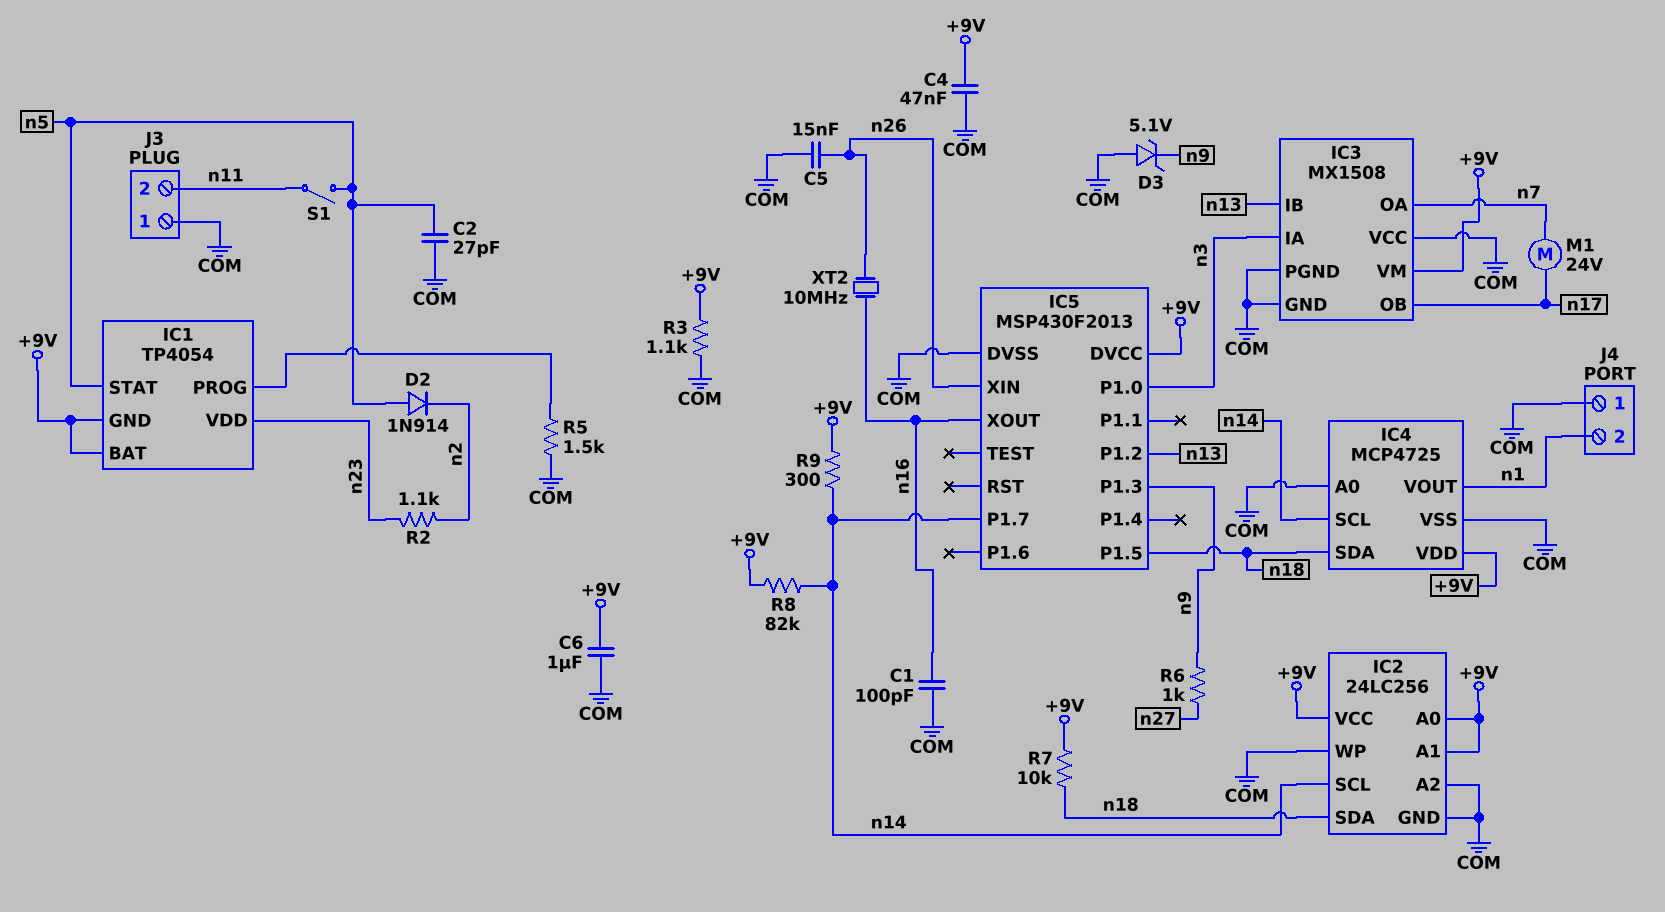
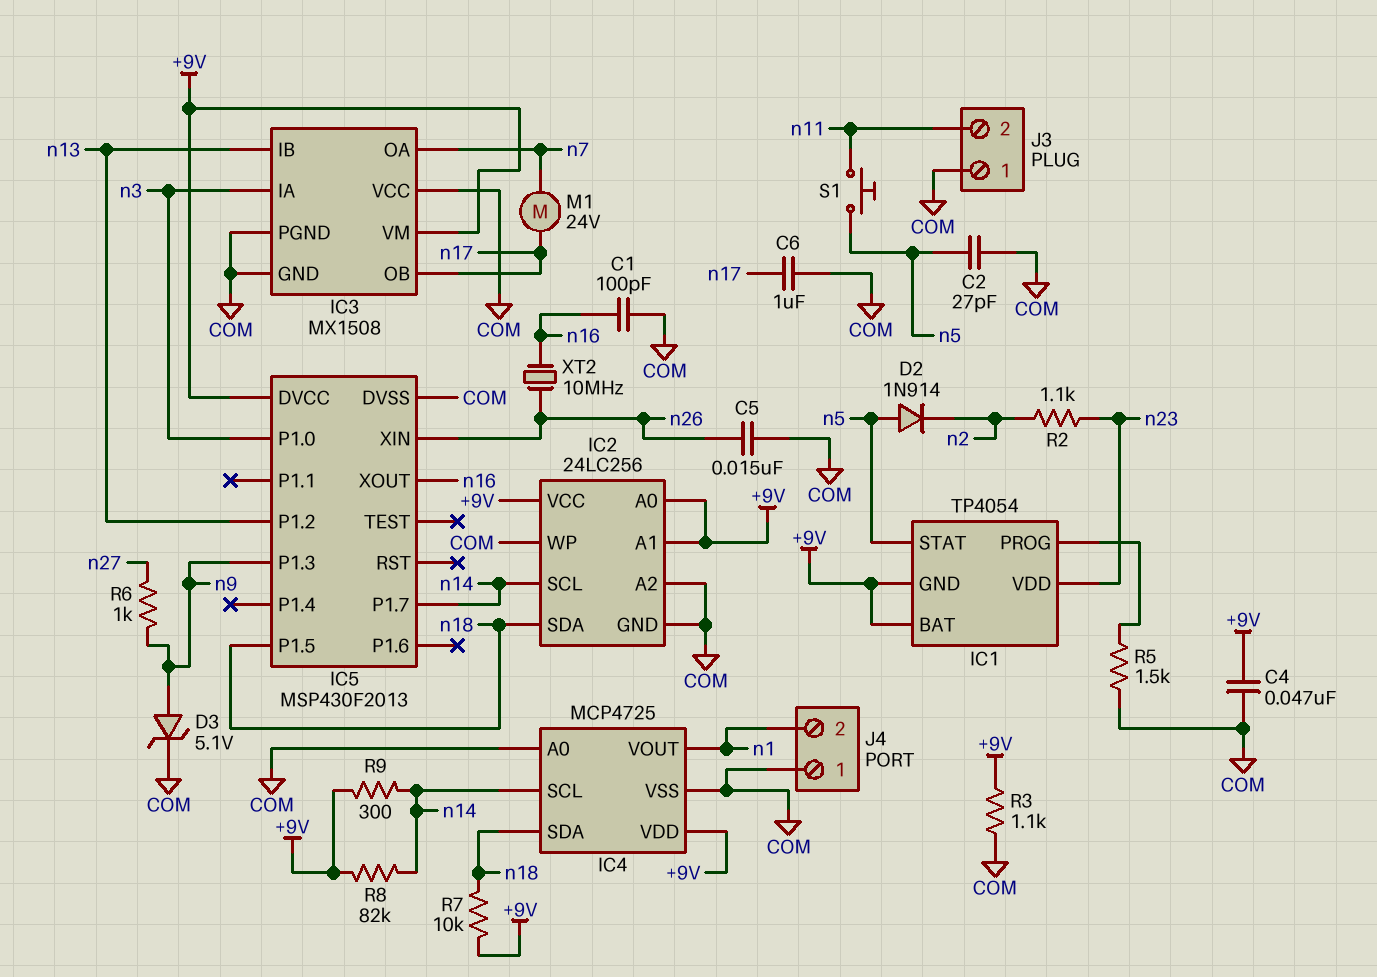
C6: 1uF (+9V, COM) -> 1uF (COM, n17)
D3: zener 5.1V (A COM, K n9) -> zener 5.1V (A n9, K COM)
S1: switch (n5, n11) -> button (n5, n11)

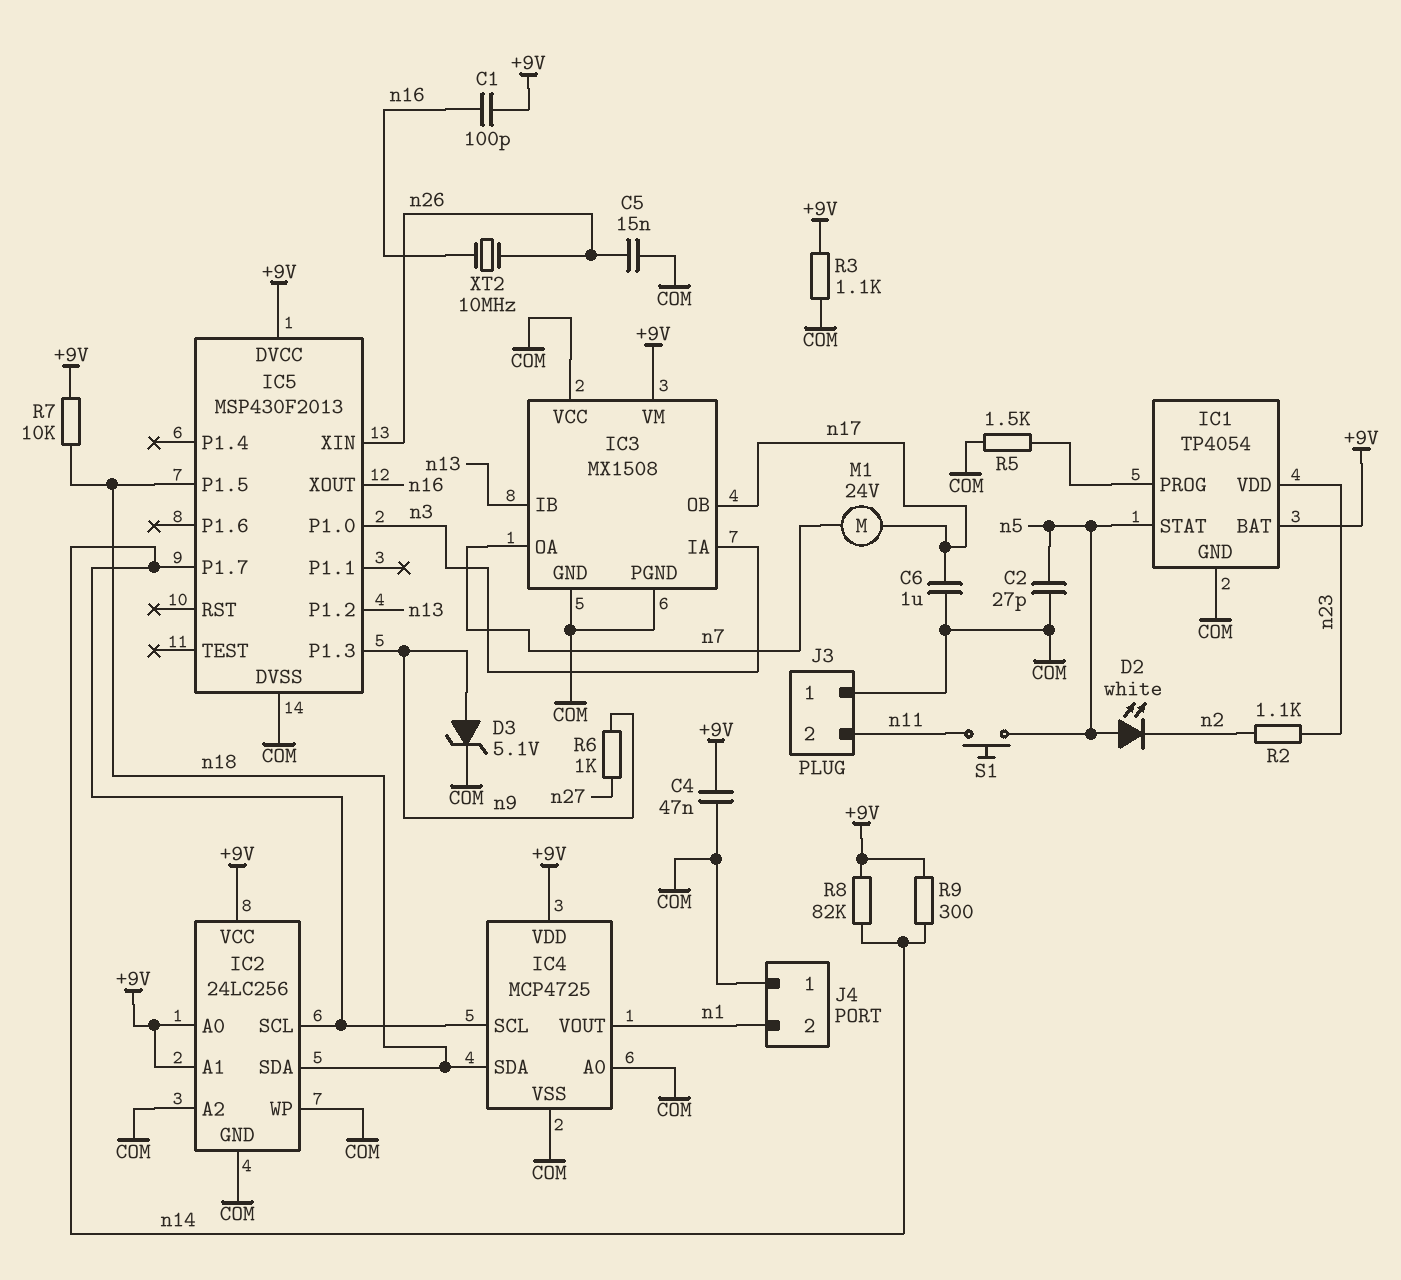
C1: 100pF (COM, n16) -> 100pF (+9V, n16)
D2: diode 1N914 (A n5, K n2) -> LED white (A n5, K n2)
IC1 pin GND: +9V -> COM

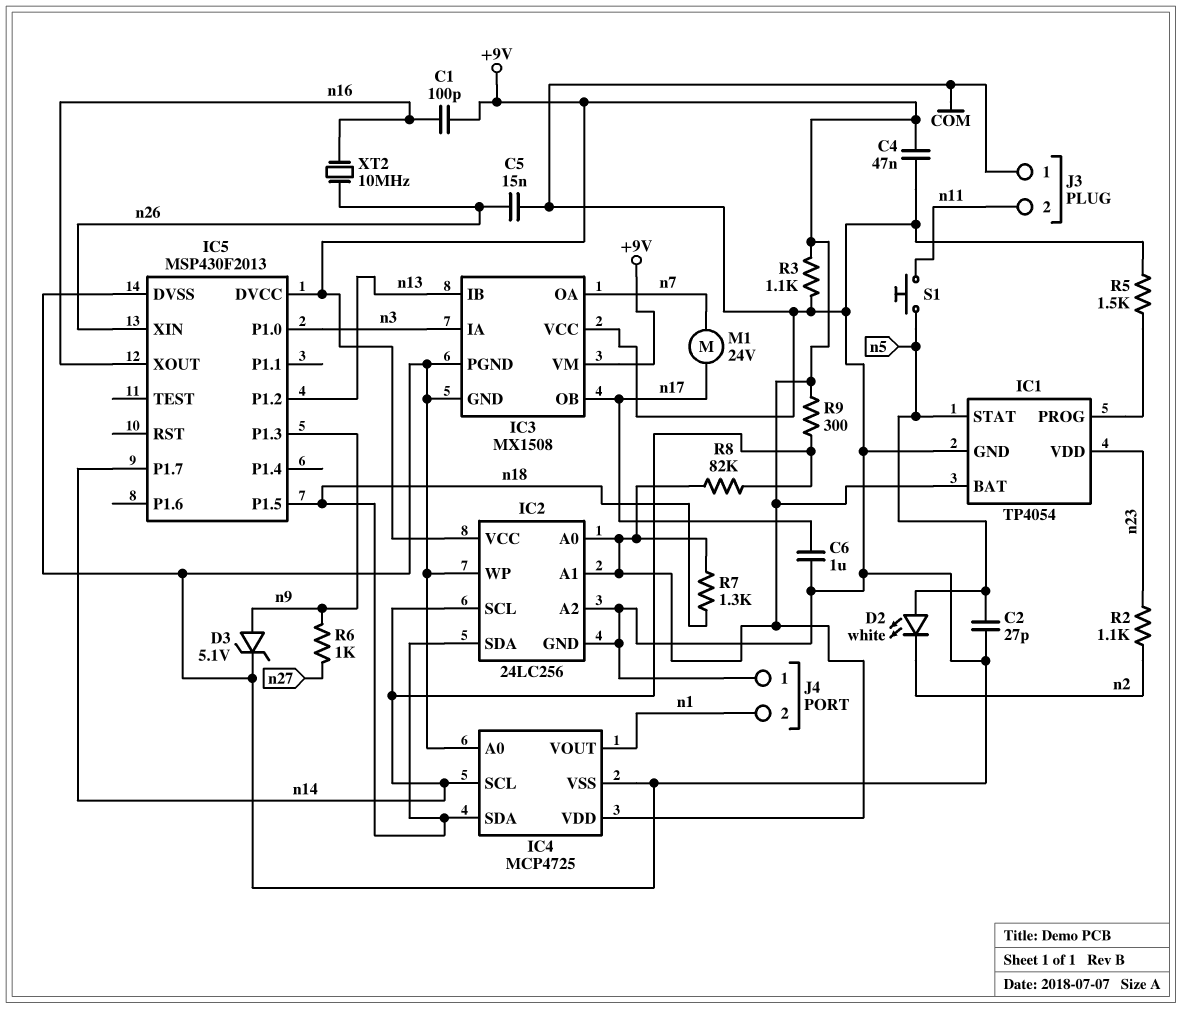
R7: 10k (+9V, n18) -> 1.3k (+9V, n18)

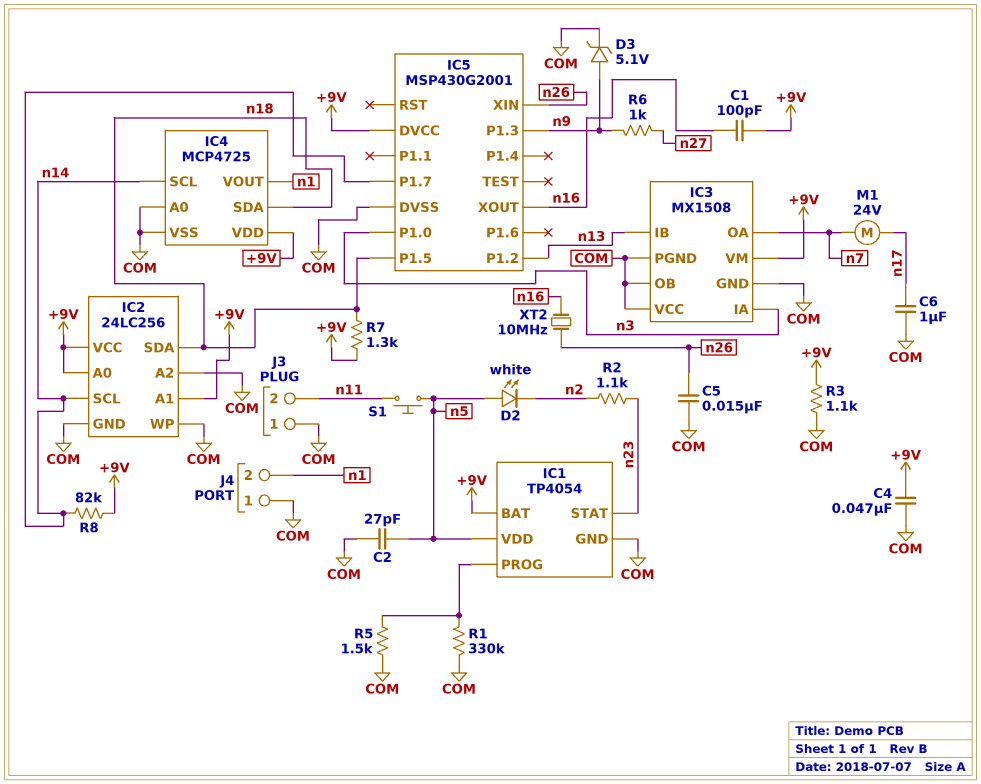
IC1 pin STAT: n5 -> n23
IC1 pin VDD: n23 -> n5
IC3 pin OB: n17 -> COM
IC5: MSP430F2013 -> MSP430G2001
R1: none -> 330k (COM, IC1/PROG)
R9: 300 (+9V, n14) -> none

